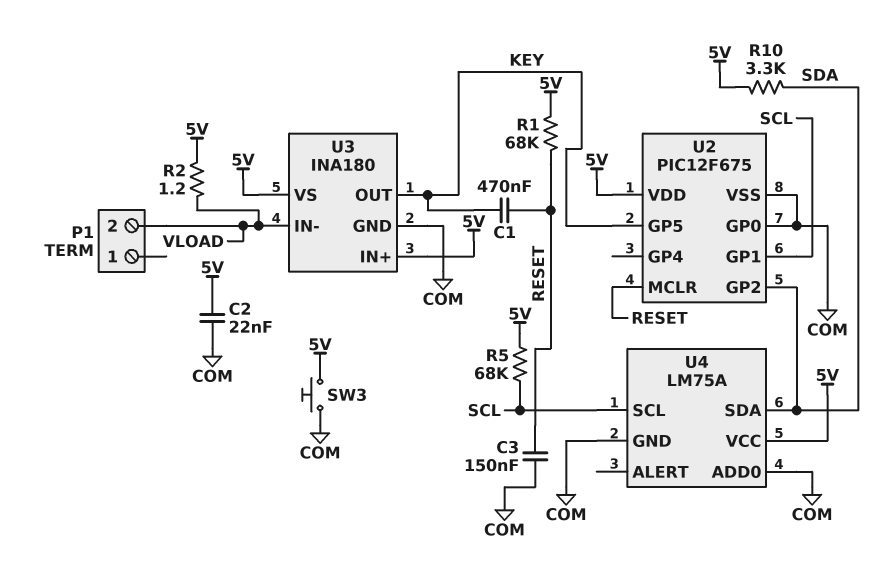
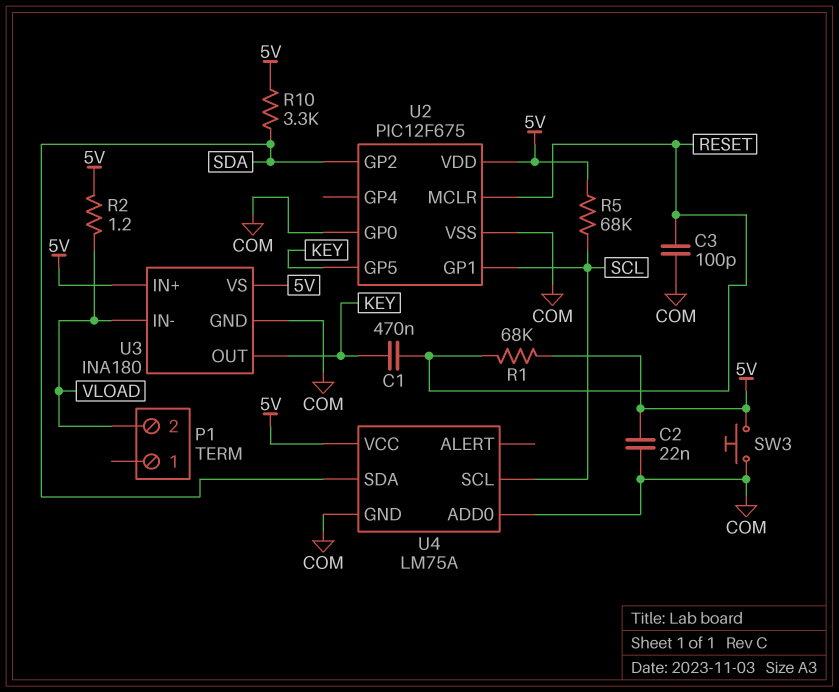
C3: 150nF (COM, RESET) -> 100pF (COM, RESET)

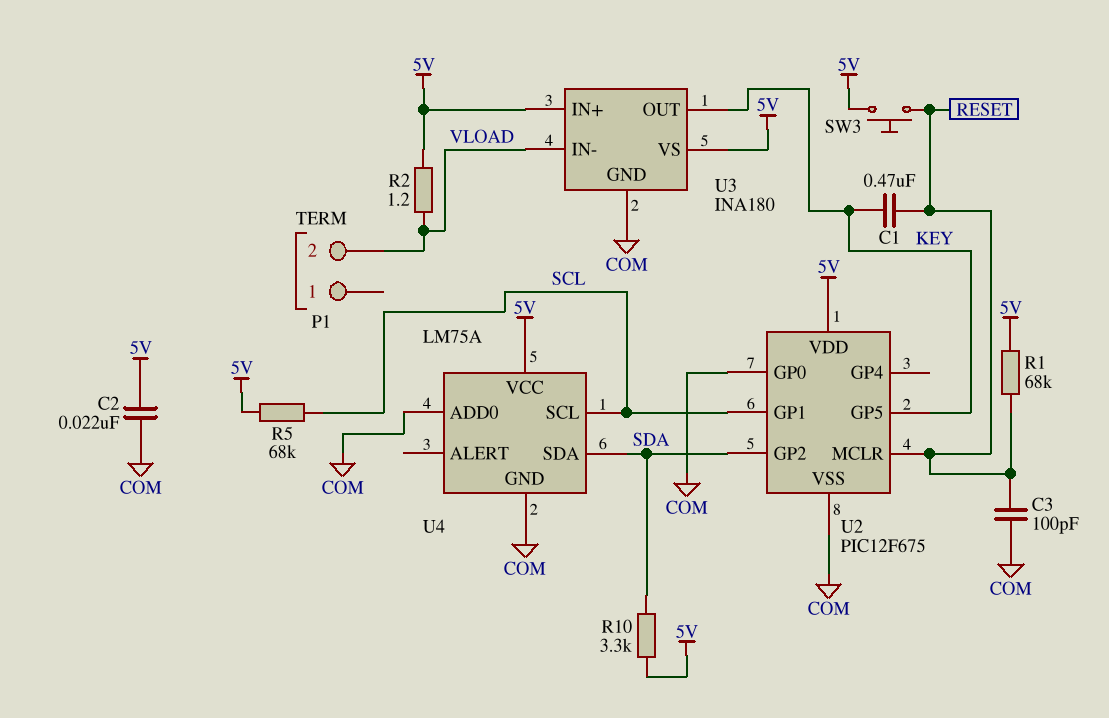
SW3: button (5V, COM) -> button (5V, RESET)

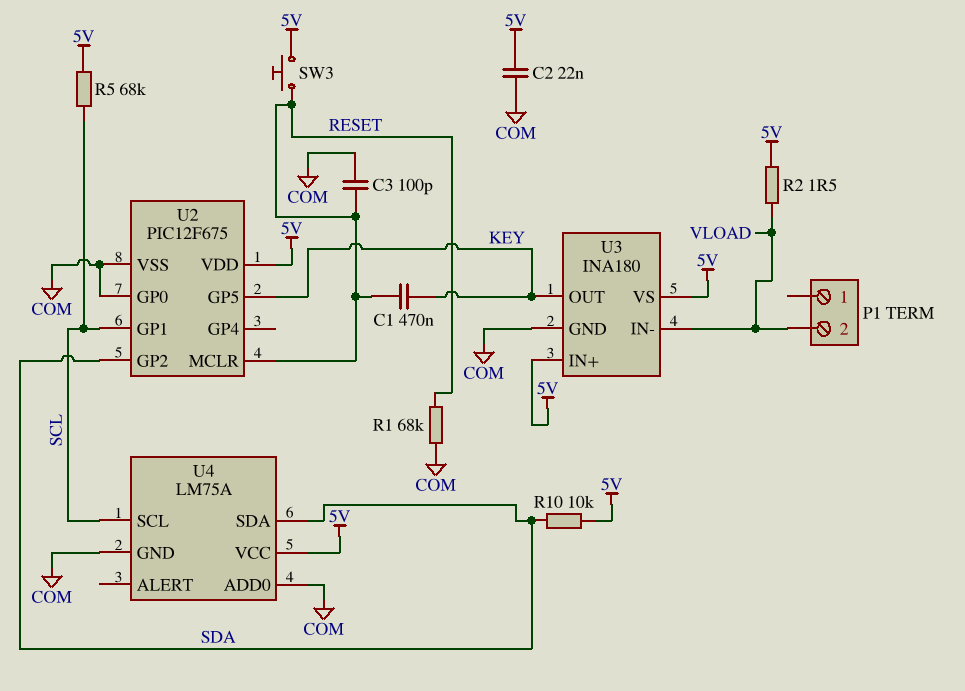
R1: 68k (5V, RESET) -> 68k (COM, RESET)
R2: 1.2 (5V, VLOAD) -> 1.5 (5V, VLOAD)
R10: 3.3k (5V, SDA) -> 10k (5V, SDA)

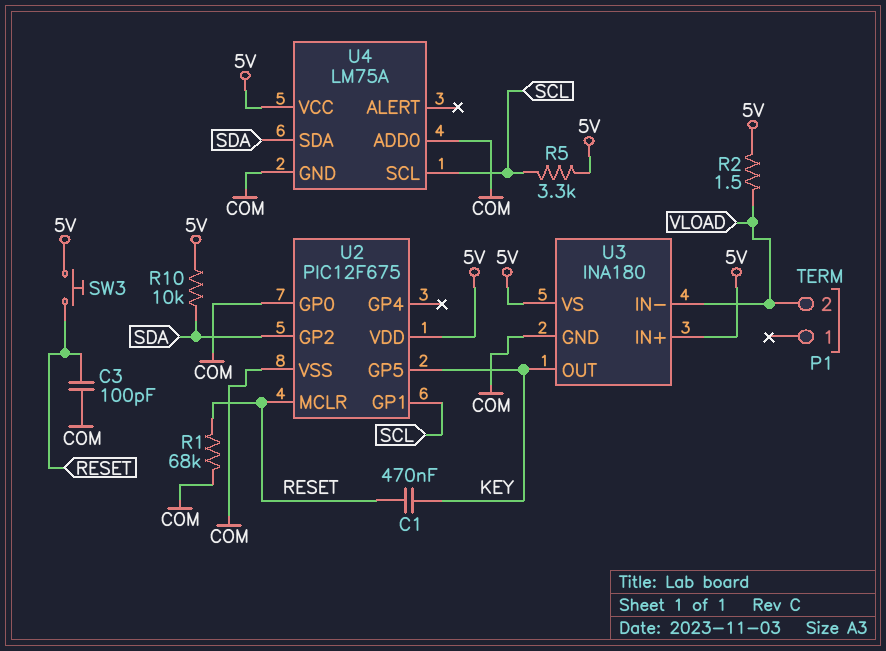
C2: 22nF (5V, COM) -> none
R5: 68k (5V, SCL) -> 3.3k (5V, SCL)

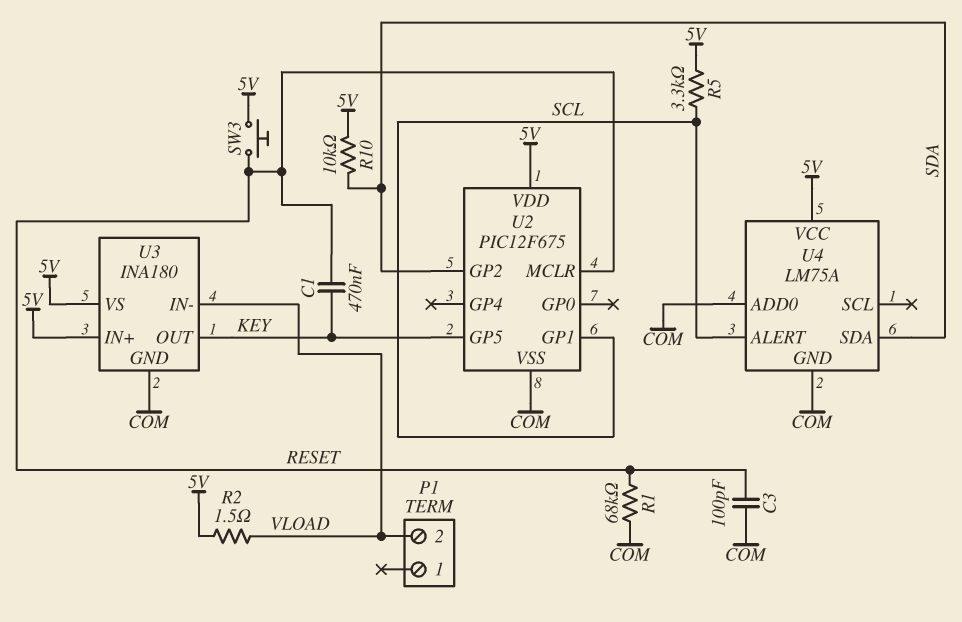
U2 pin GP0: COM -> none
U4 pin ALERT: none -> SCL
U4 pin SCL: SCL -> none

